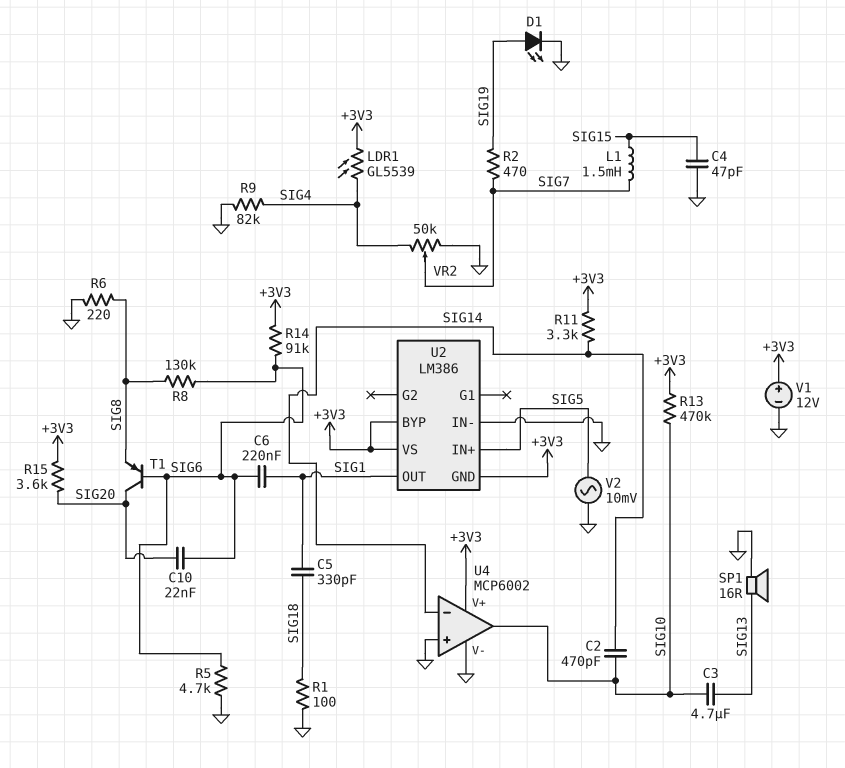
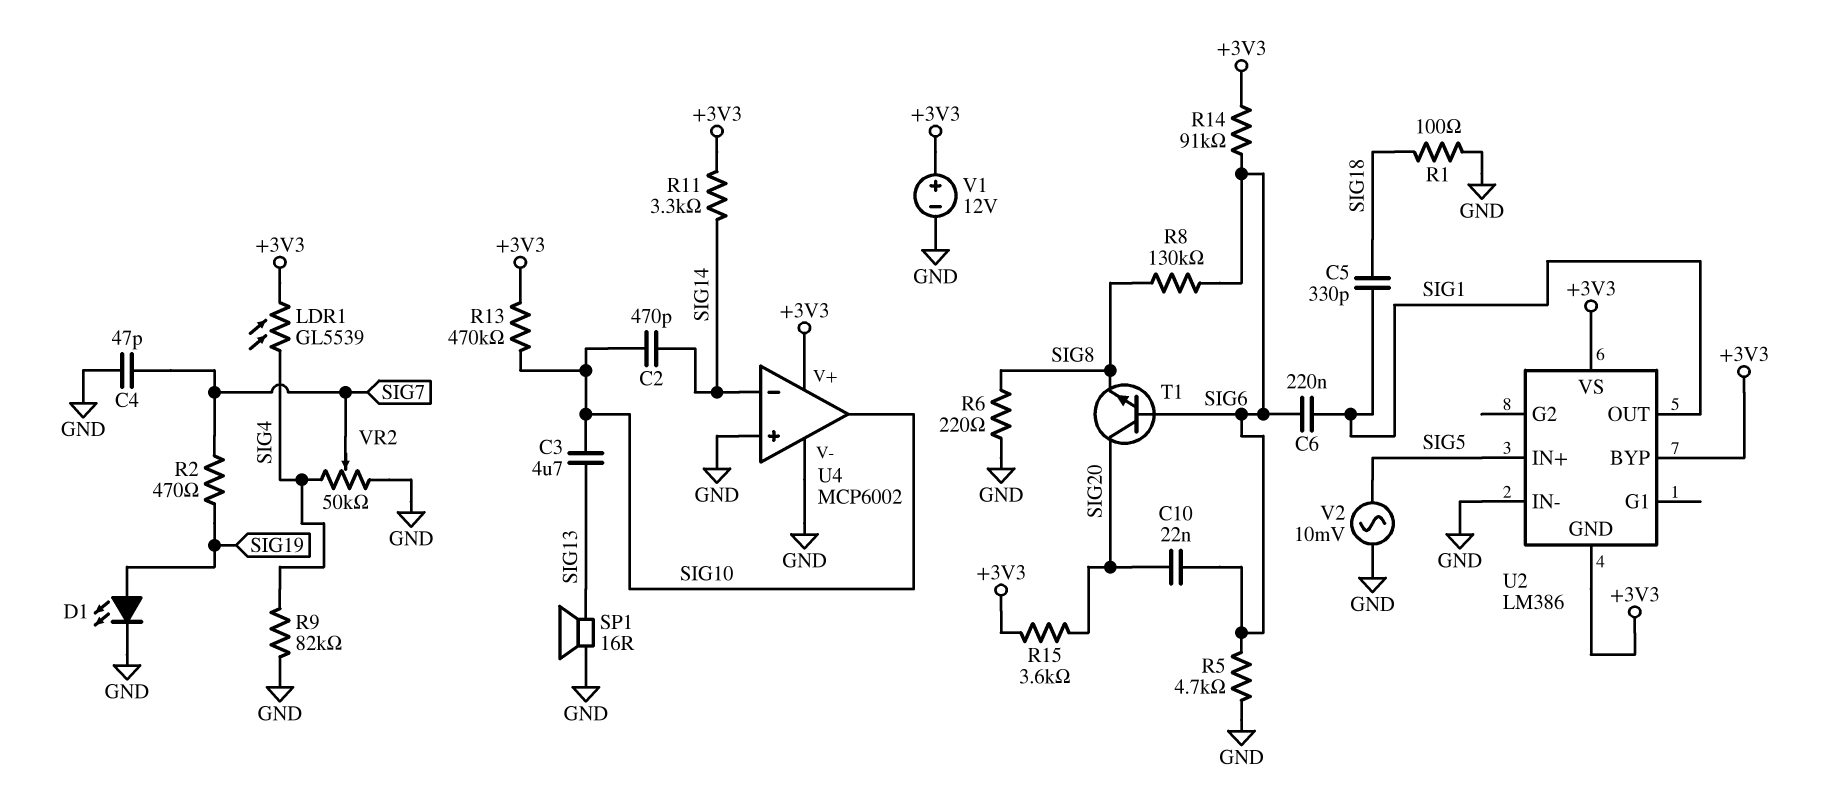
C4: 47pF (GND, SIG15) -> 47pF (GND, SIG7)
L1: 1.5mH (SIG7, SIG15) -> none
T1: PNP (B SIG6, C SIG20, E SIG8) -> NPN (B SIG6, C SIG20, E SIG8)

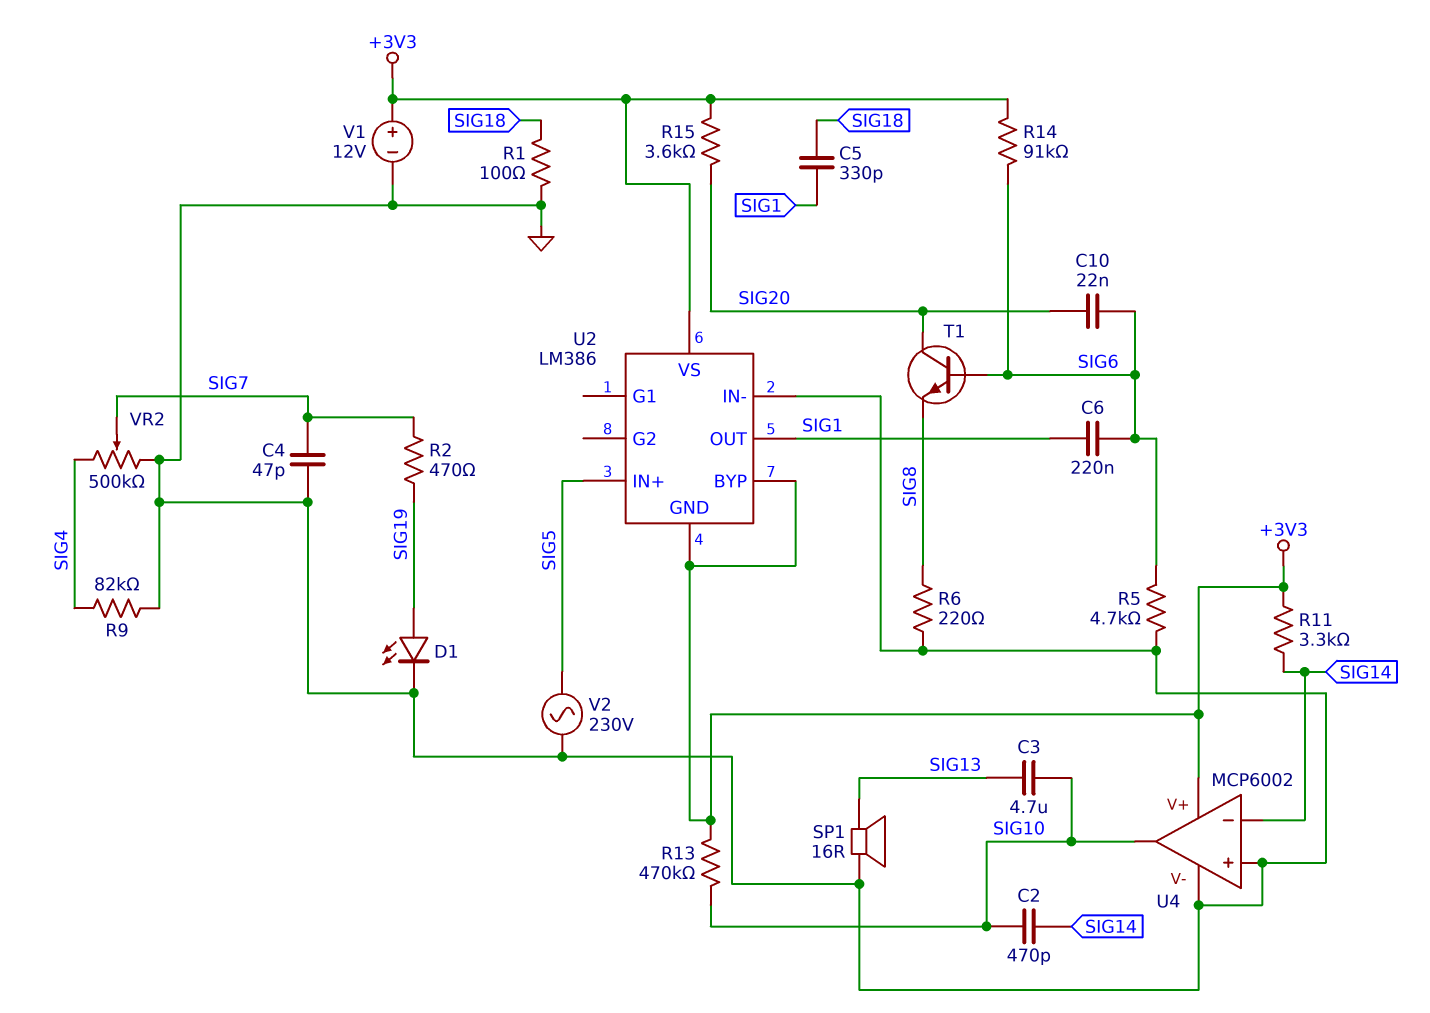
LDR1: GL5539 (+3V3, SIG4) -> none
R8: 130k (SIG6, SIG8) -> none
V2: AC 10mV (GND, SIG5) -> AC 230V (GND, SIG5)
VR2: 50k (GND, SIG4, wiper SIG7) -> 500k (GND, SIG4, wiper SIG7)

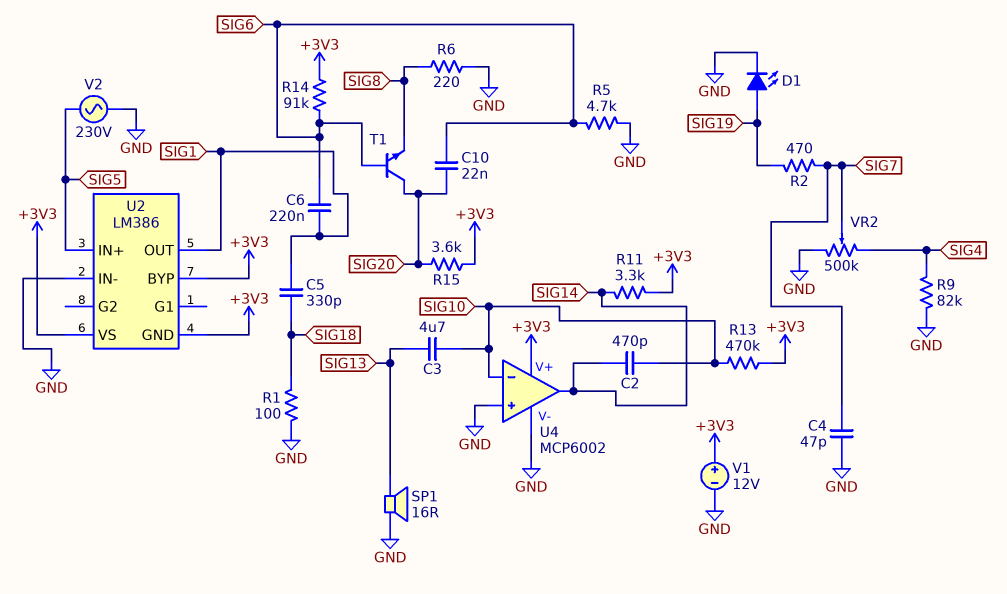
U4 pin in-: SIG14 -> SIG10
U4 pin out: SIG10 -> SIG14

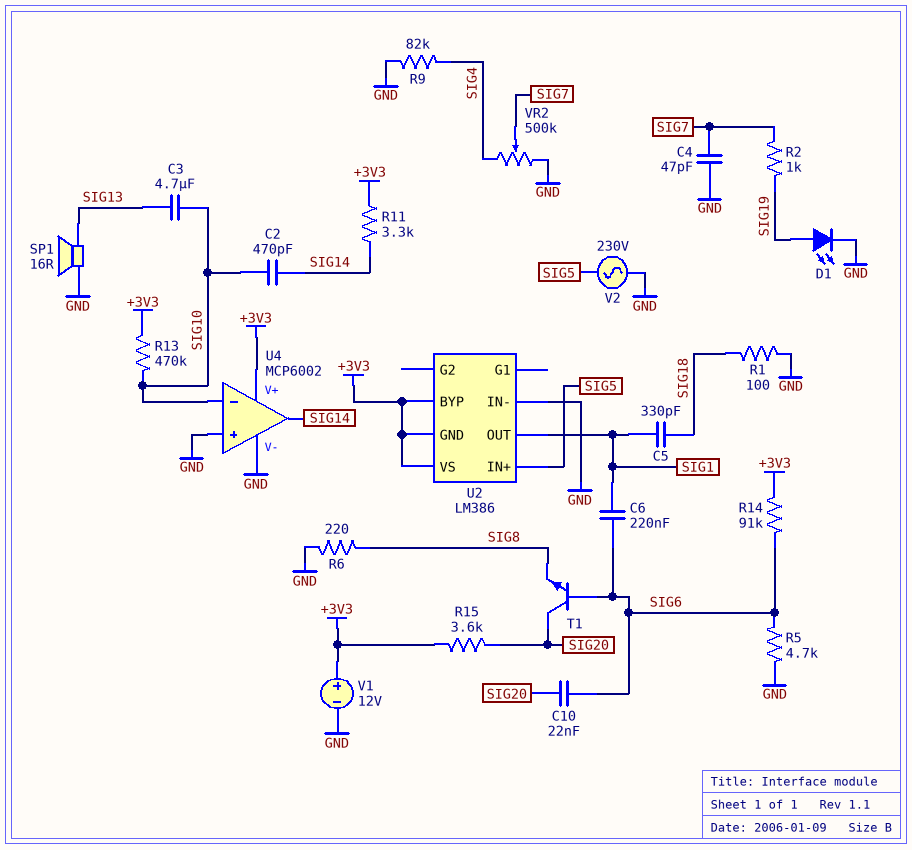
R2: 470 (SIG7, SIG19) -> 1k (SIG7, SIG19)

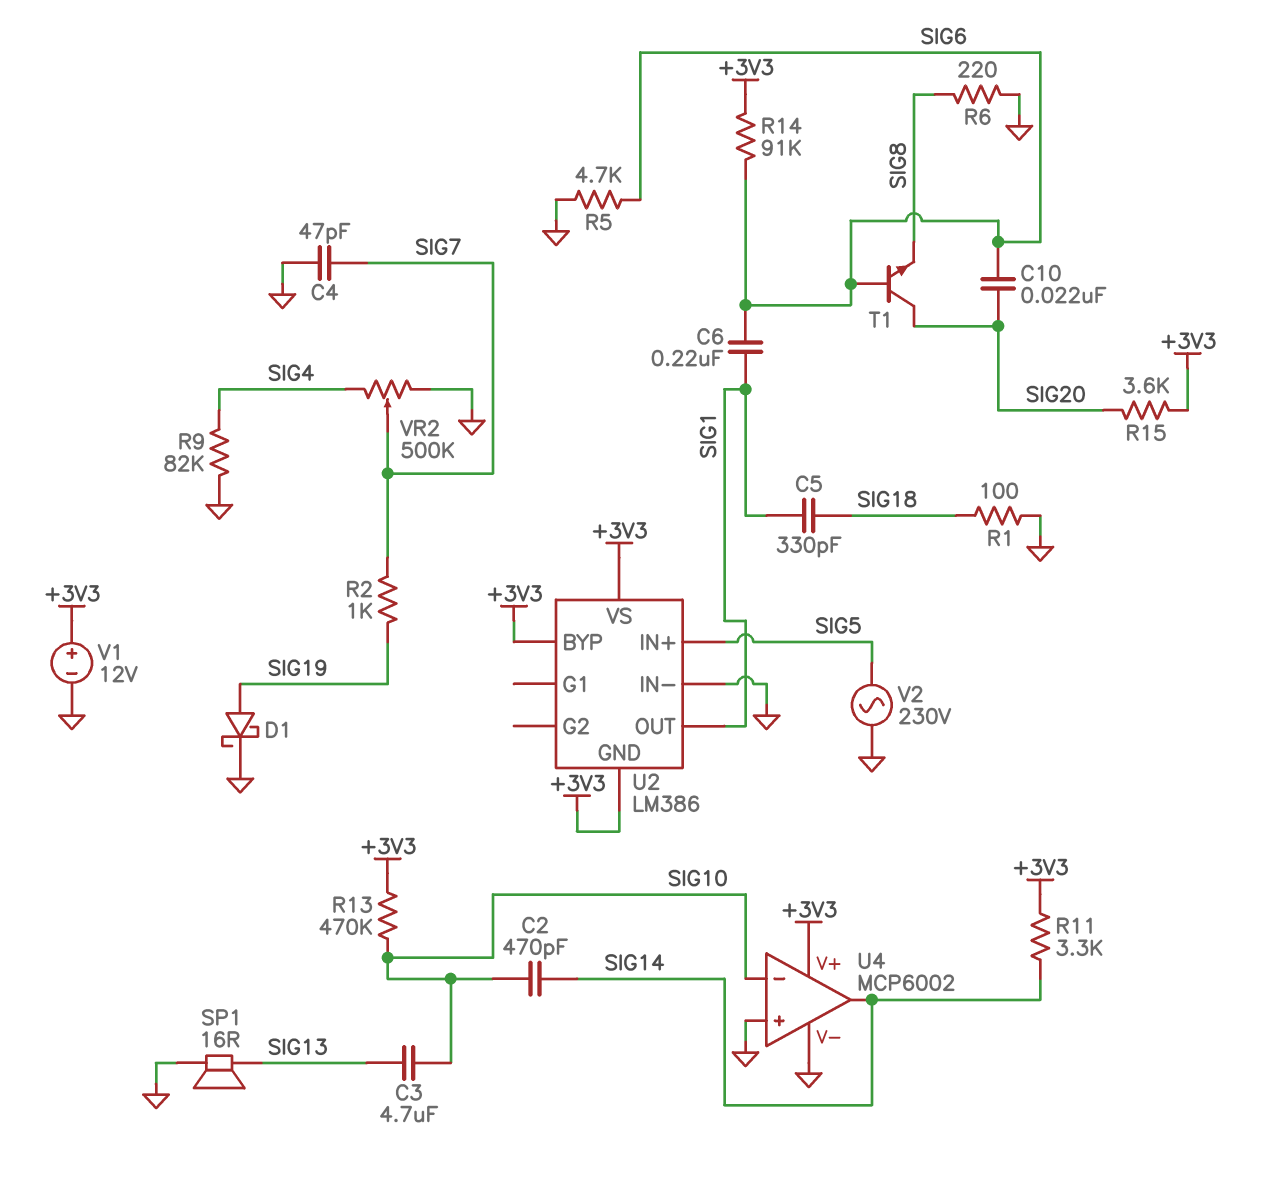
D1: LED (A SIG19, K GND) -> schottky (A SIG19, K GND)

